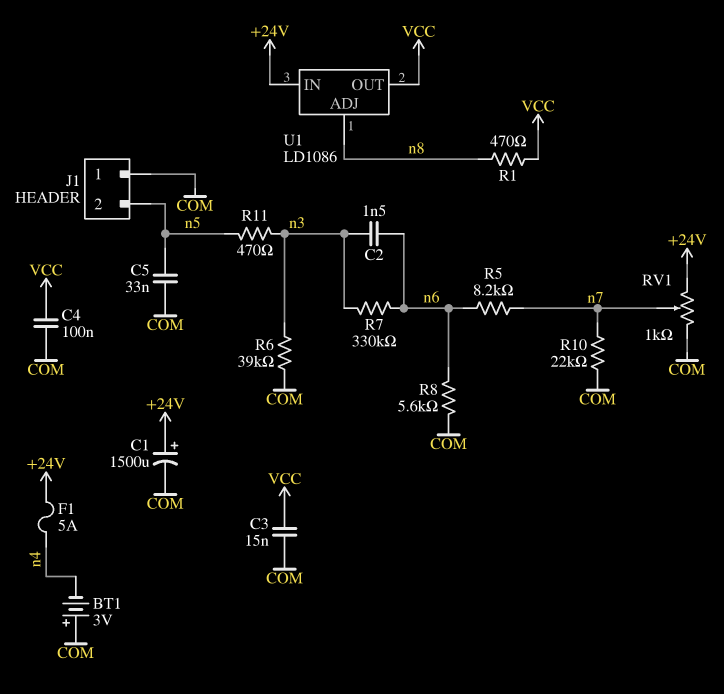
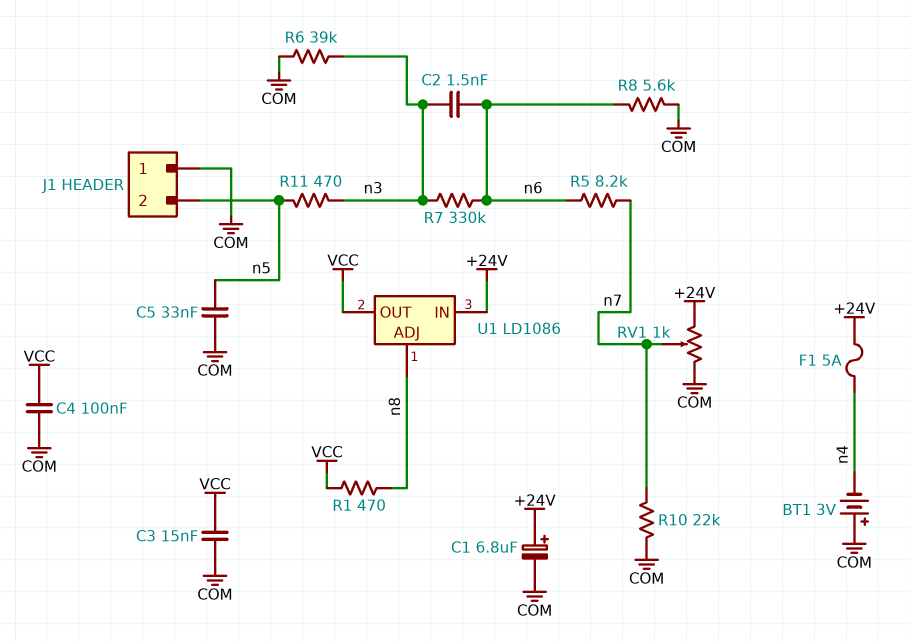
C1: 1500uF (plus +24V, minus COM) -> 6.8uF (plus +24V, minus COM)

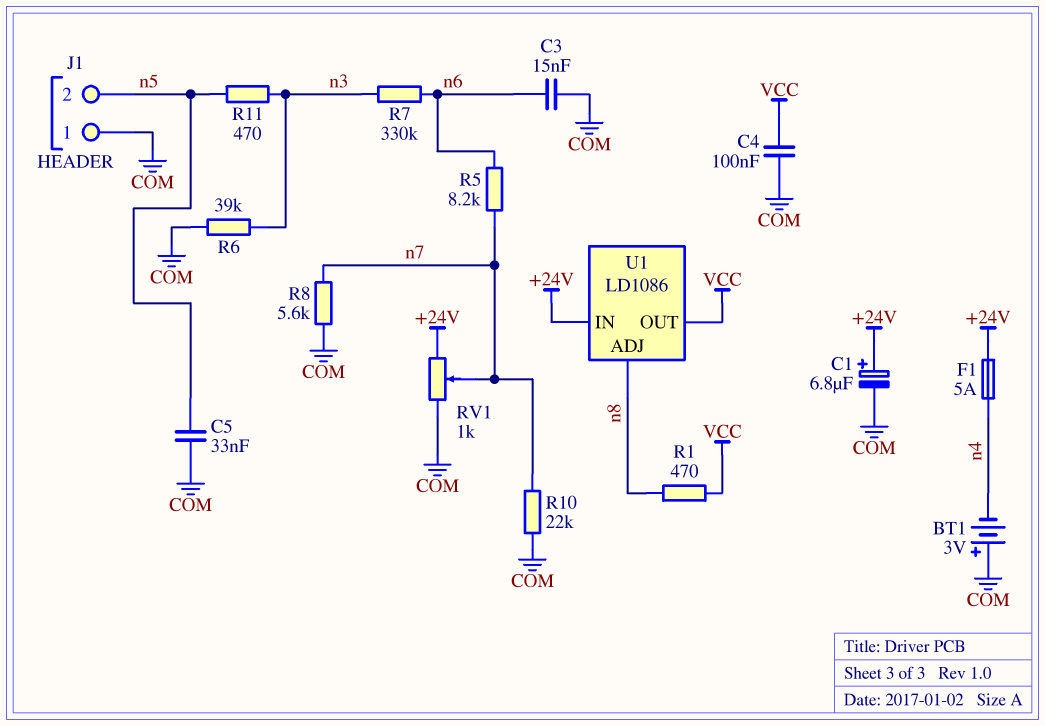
C2: 1.5nF (n3, n6) -> none
C3: 15nF (COM, VCC) -> 15nF (COM, n6)
R8: 5.6k (COM, n6) -> 5.6k (COM, n7)

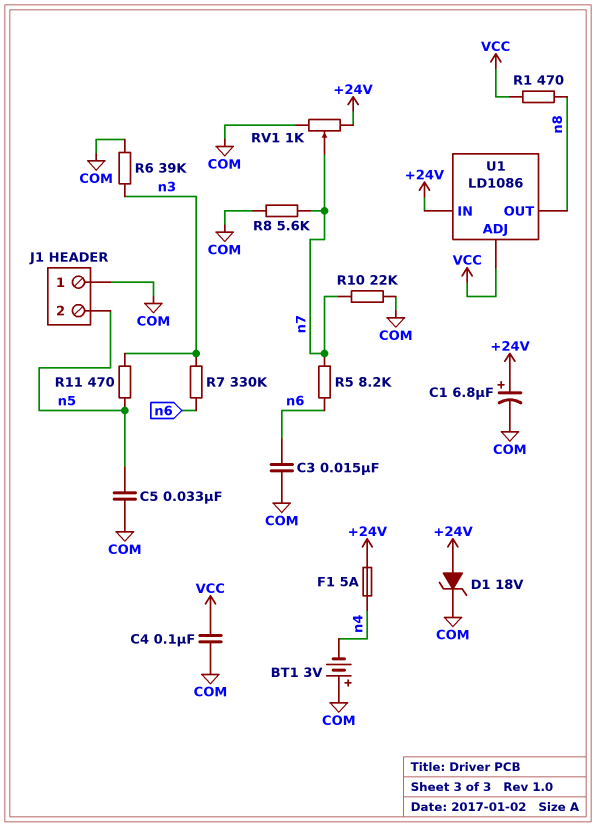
D1: none -> zener 18V (A +24V, K COM)
U1 pin ADJ: n8 -> VCC
U1 pin OUT: VCC -> n8

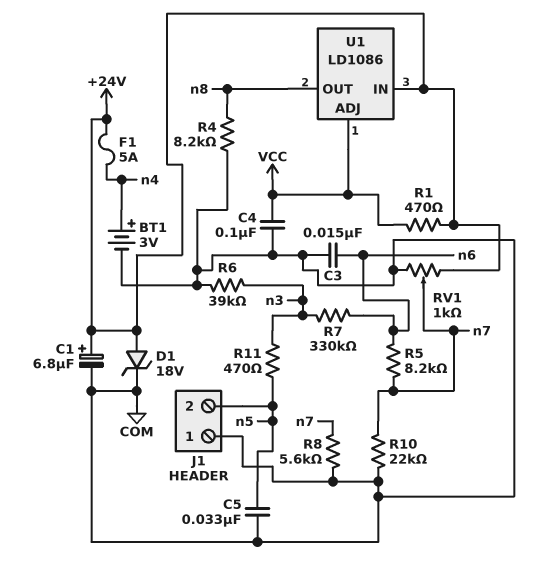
BT1: 3V (plus COM, minus n4) -> 3V (plus n4, minus COM)
R1: 470 (VCC, n8) -> 470 (+24V, VCC)
R4: none -> 8.2k (COM, n8)

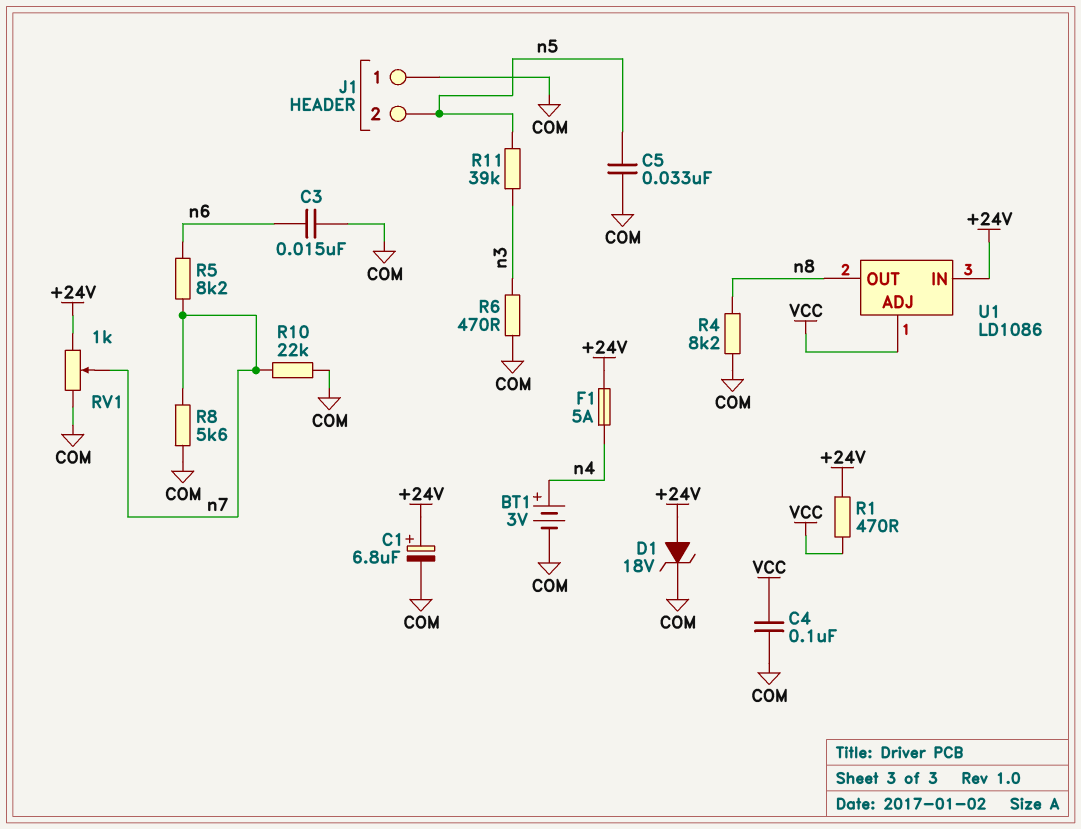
R6: 39k (COM, n3) -> 470 (COM, n3)
R7: 330k (n3, n6) -> none
R11: 470 (n3, n5) -> 39k (n3, n5)

